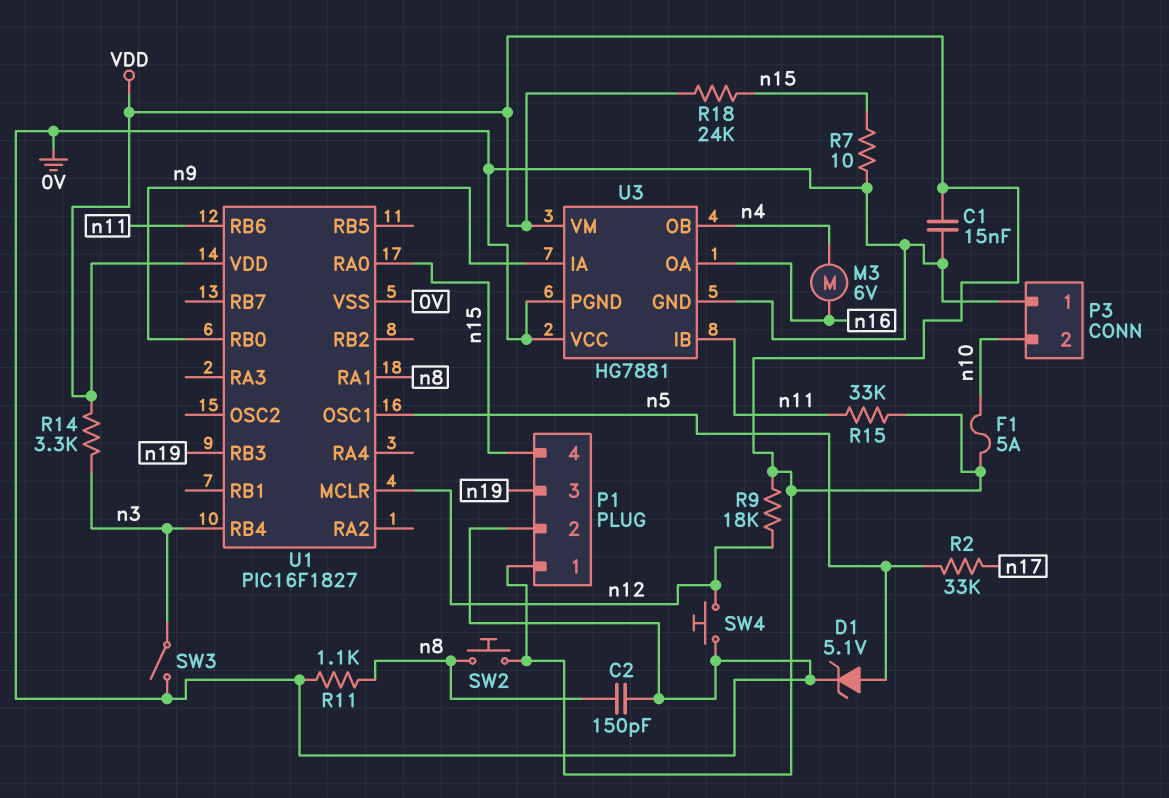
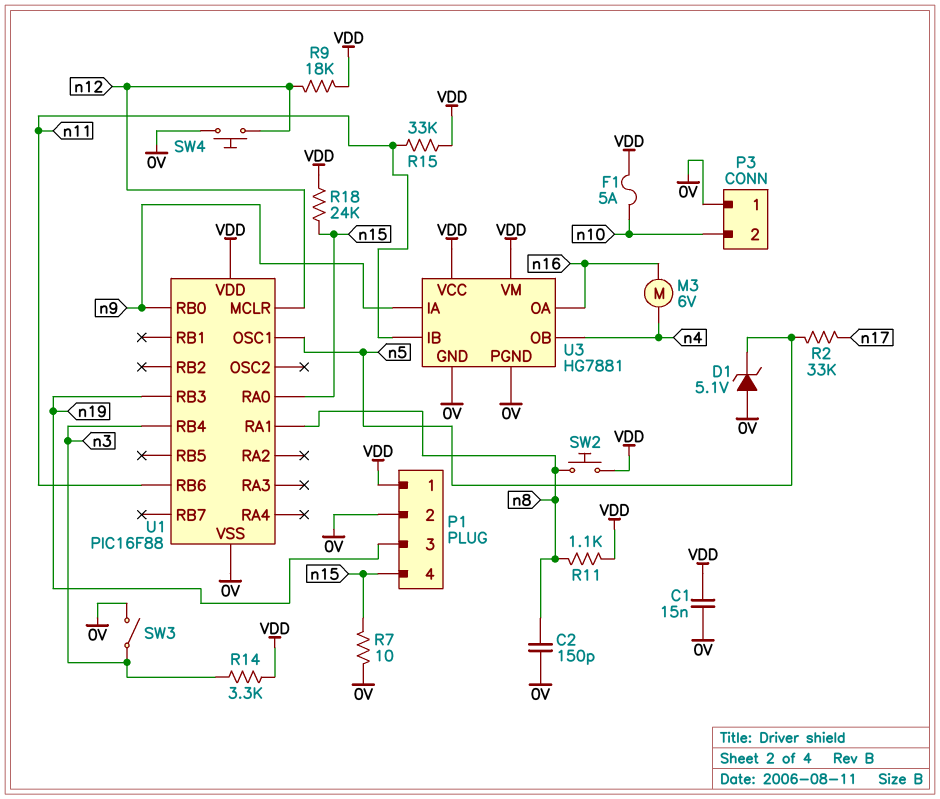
D1: zener 5.1V (A n5, K 0V) -> zener 5.1V (A 0V, K n5)
R11: 1.1k (0V, n8) -> 1.1k (VDD, n8)
U1: PIC16F1827 -> PIC16F88
U3 pin VCC: 0V -> VDD

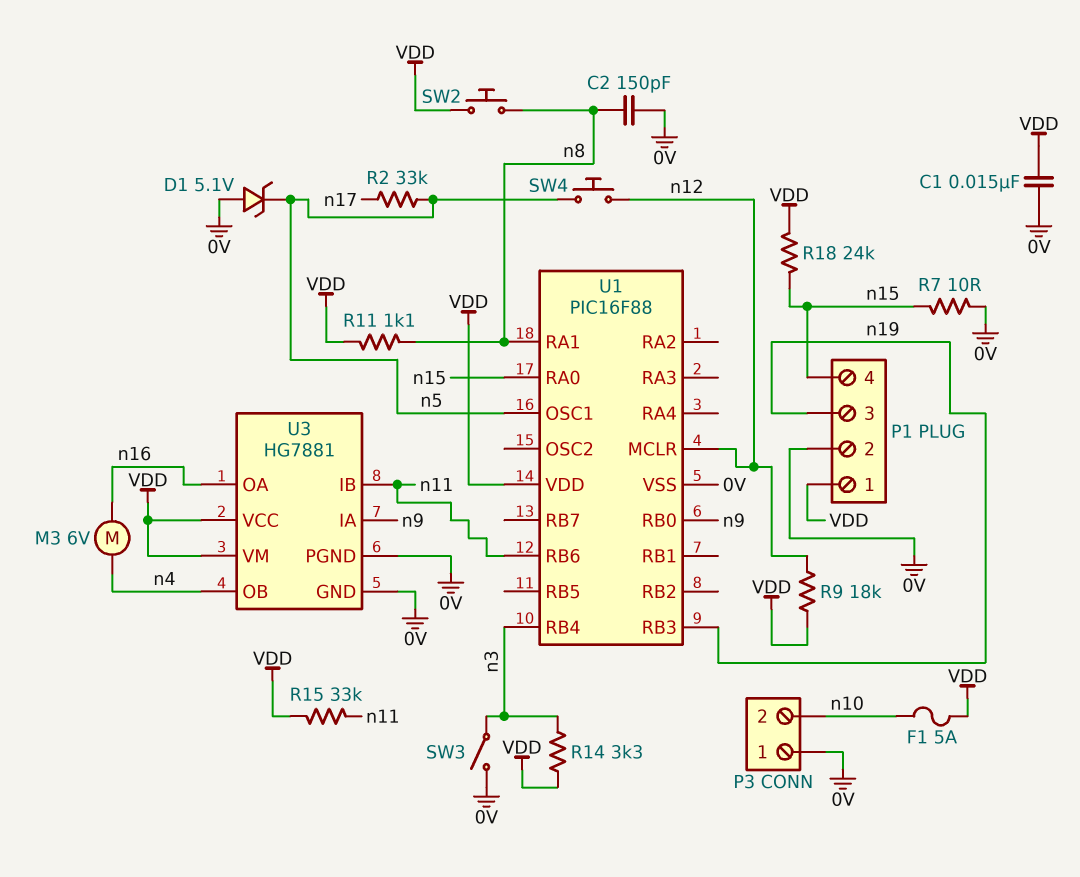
SW4: button (0V, n12) -> button (n5, n12)

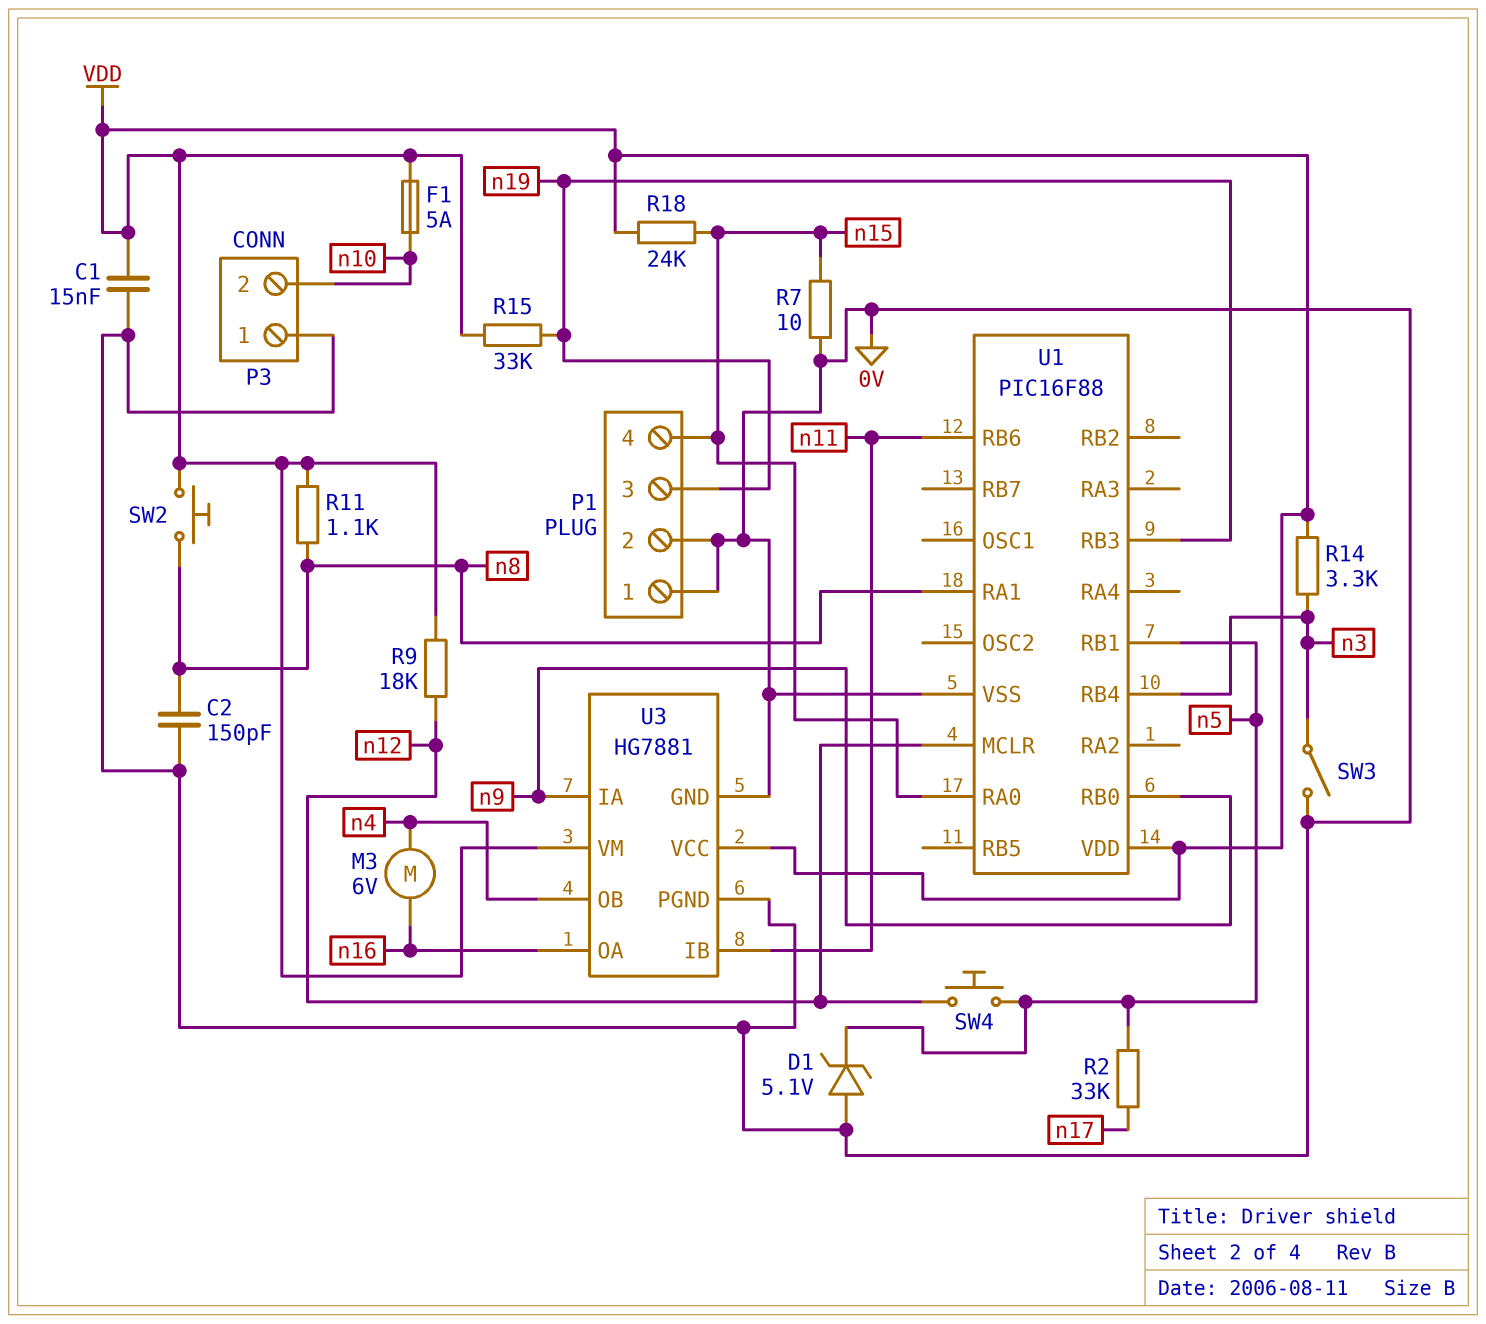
P1 pin 1: VDD -> 0V
R15: 33k (VDD, n11) -> 33k (VDD, n19)
U1 pin OSC1: n5 -> none
U1 pin RB1: none -> n5

